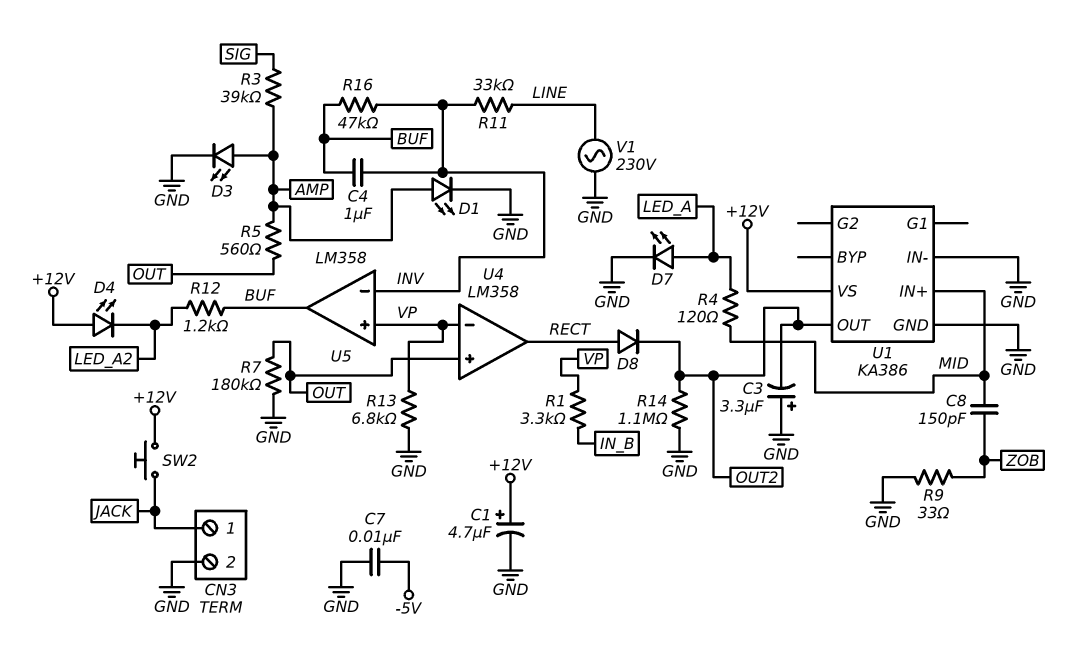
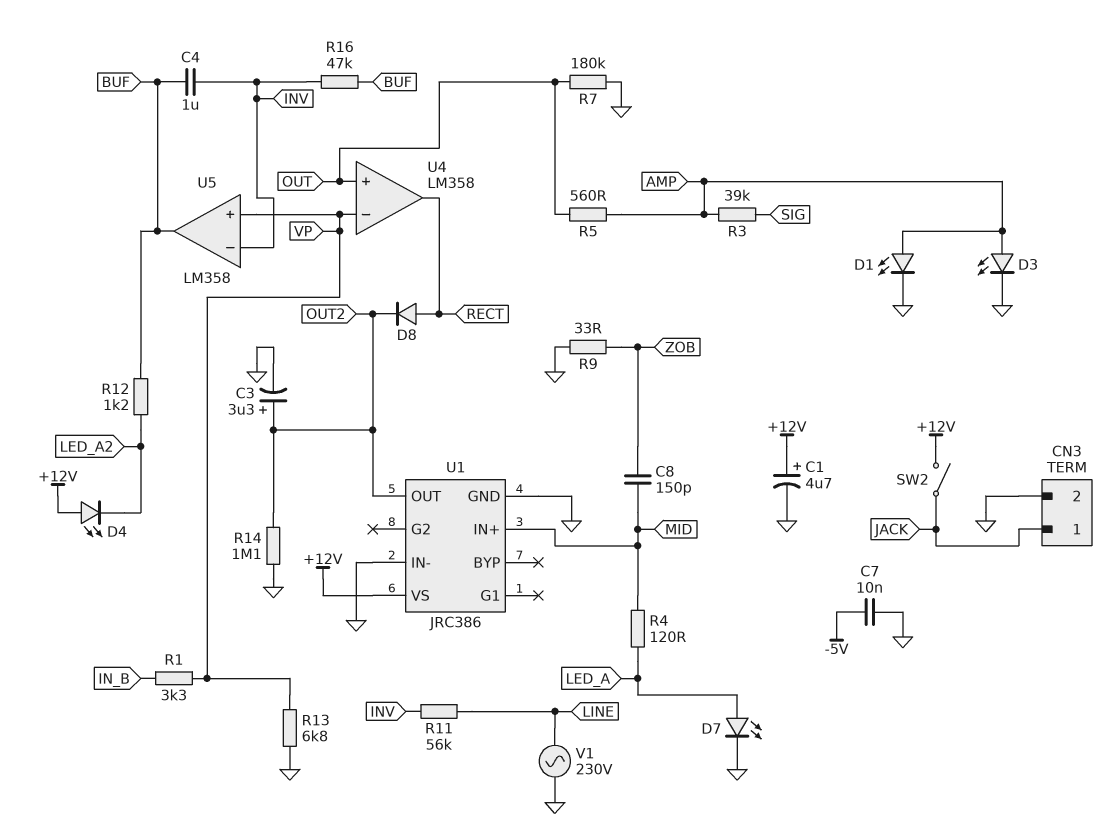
C3: 3.3uF (plus GND, minus OUT2) -> 3.3uF (plus OUT2, minus GND)
R11: 33k (INV, LINE) -> 56k (INV, LINE)
SW2: button (+12V, JACK) -> switch (+12V, JACK)
U1: KA386 -> JRC386

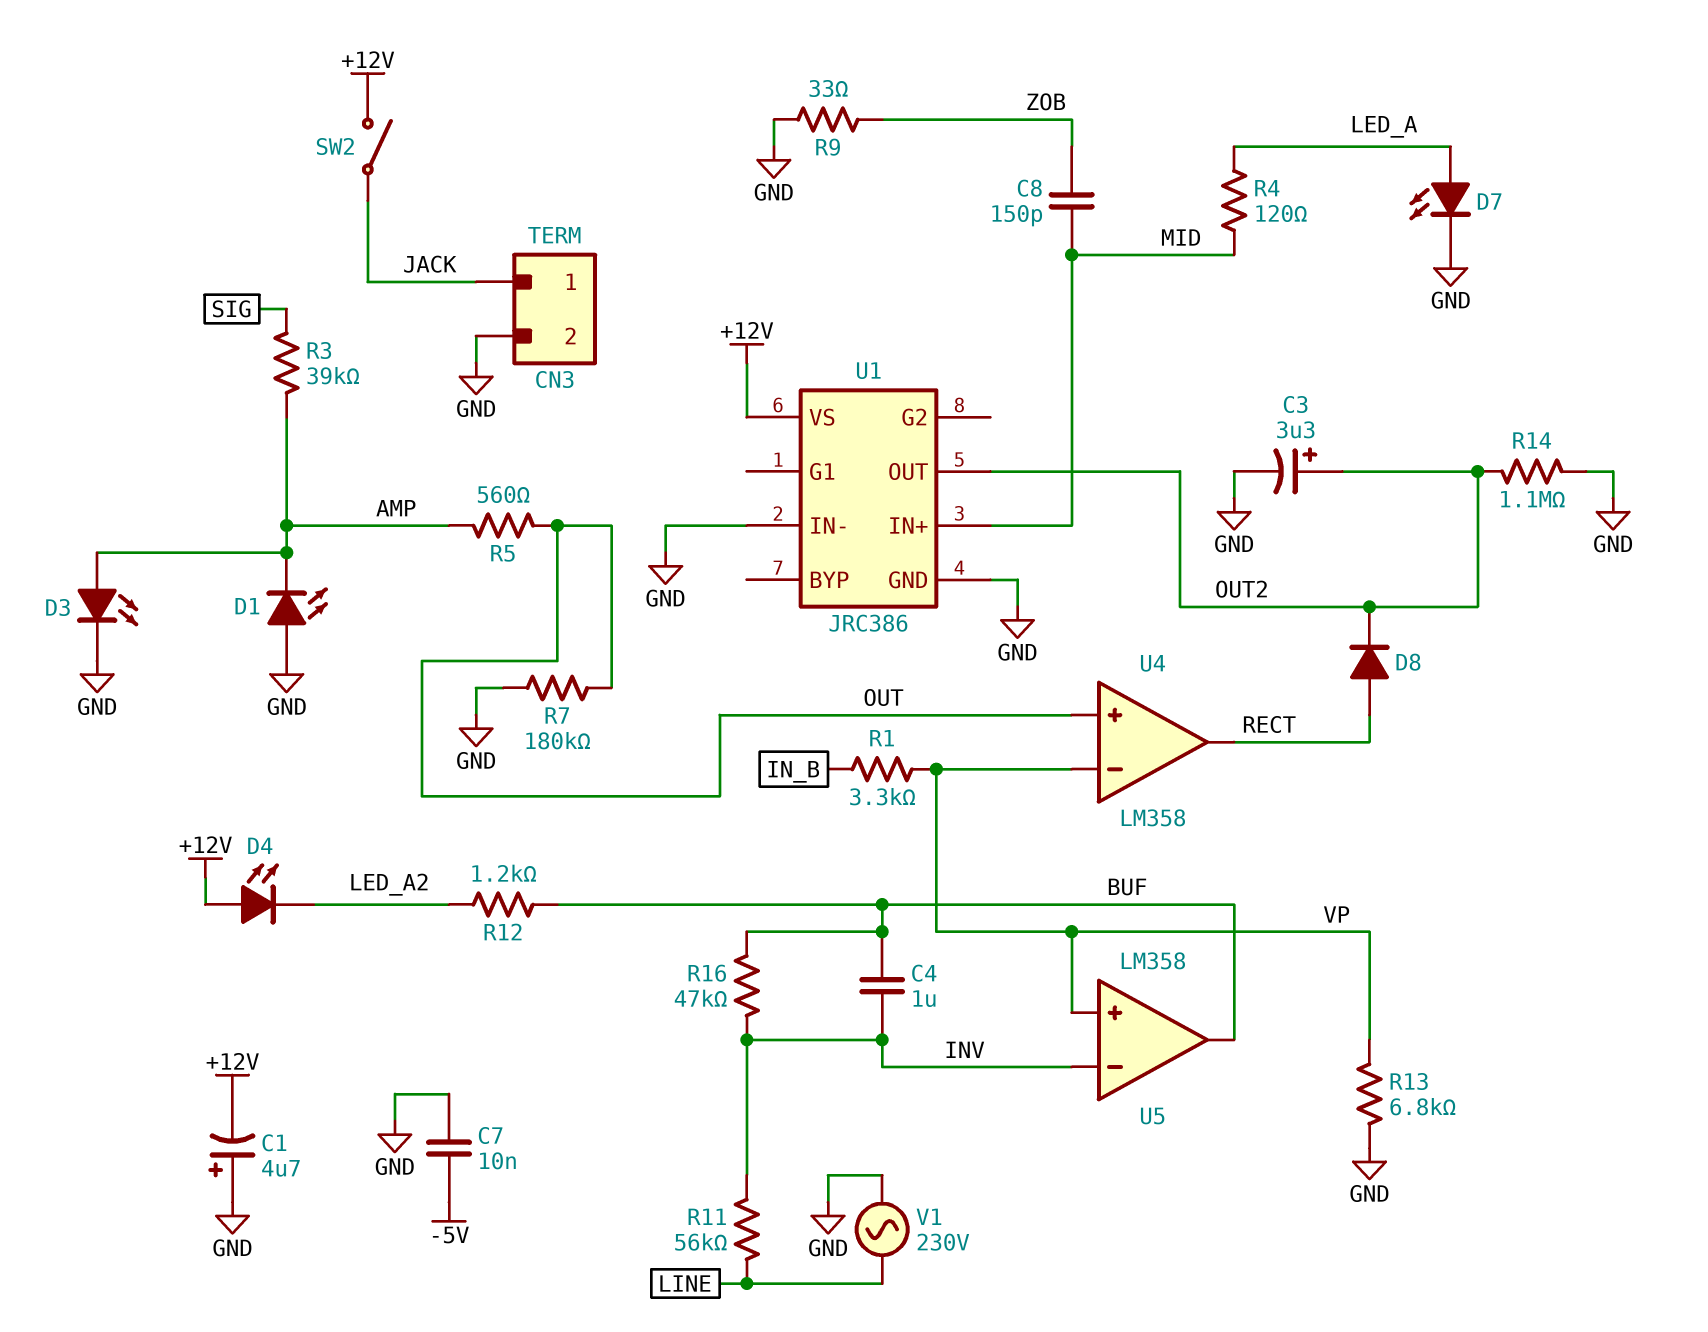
C1: 4.7uF (plus +12V, minus GND) -> 4.7uF (plus GND, minus +12V)
D1: LED (A AMP, K GND) -> LED (A GND, K AMP)

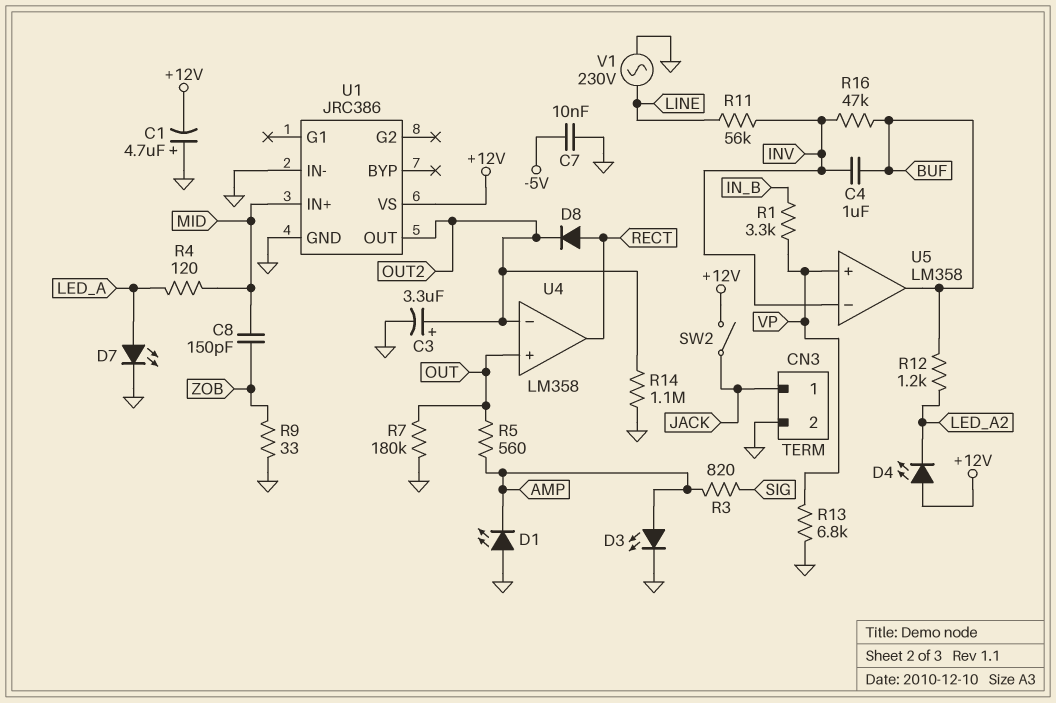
R3: 39k (AMP, SIG) -> 820 (AMP, SIG)
U4 pin in-: VP -> OUT2

